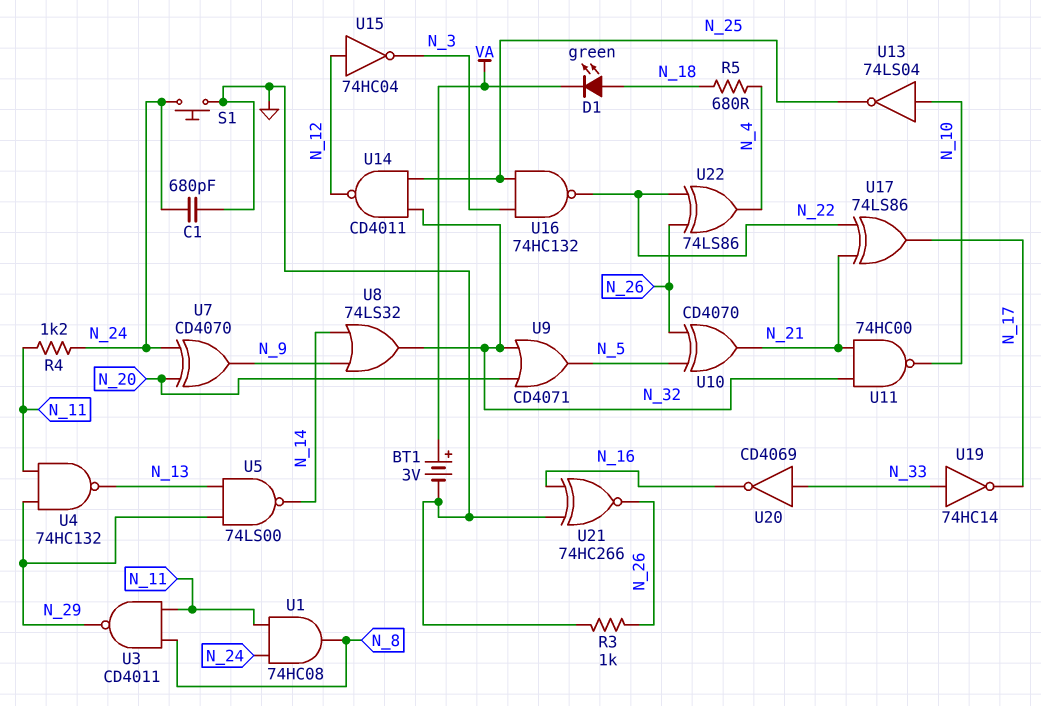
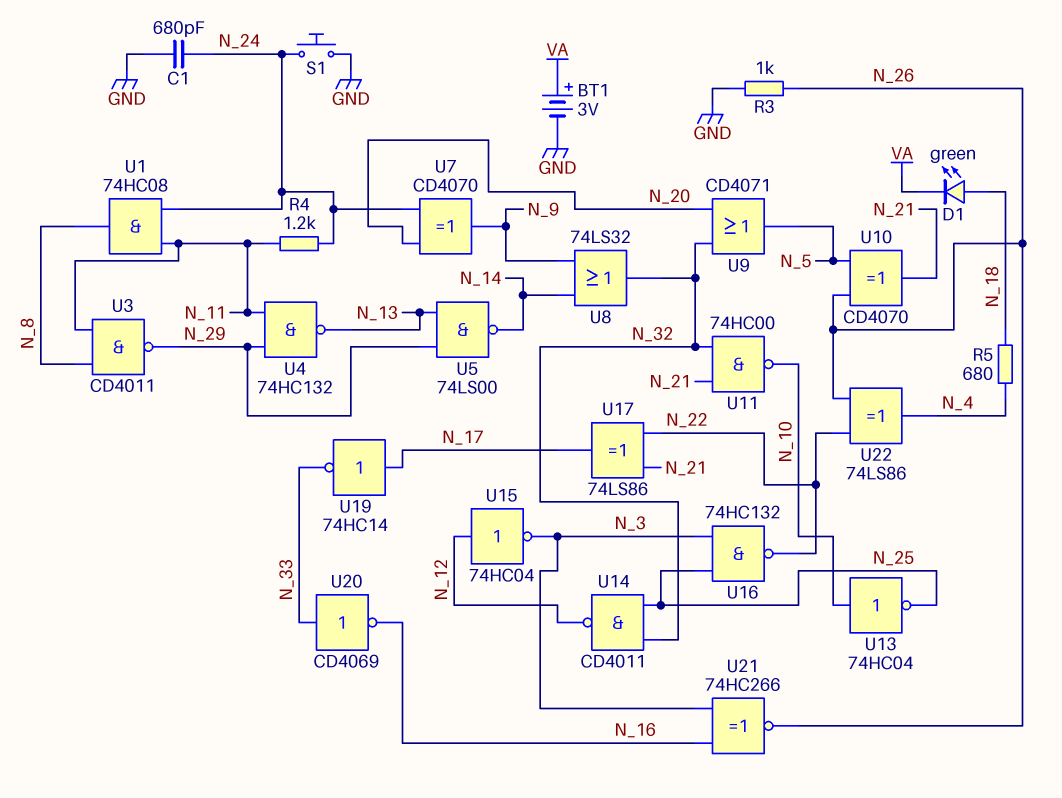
U13: NOT 74LS04 (in N_10, out N_25) -> NOT 74HC04 (in N_10, out N_25)
U19: NOT 74HC14 (in N_33, out N_17) -> NOT 74HC14 (in N_17, out N_33)
U21: XNOR 74HC266 (in GND, in N_16, out N_26) -> XNOR 74HC266 (in N_3, in N_16, out N_26)

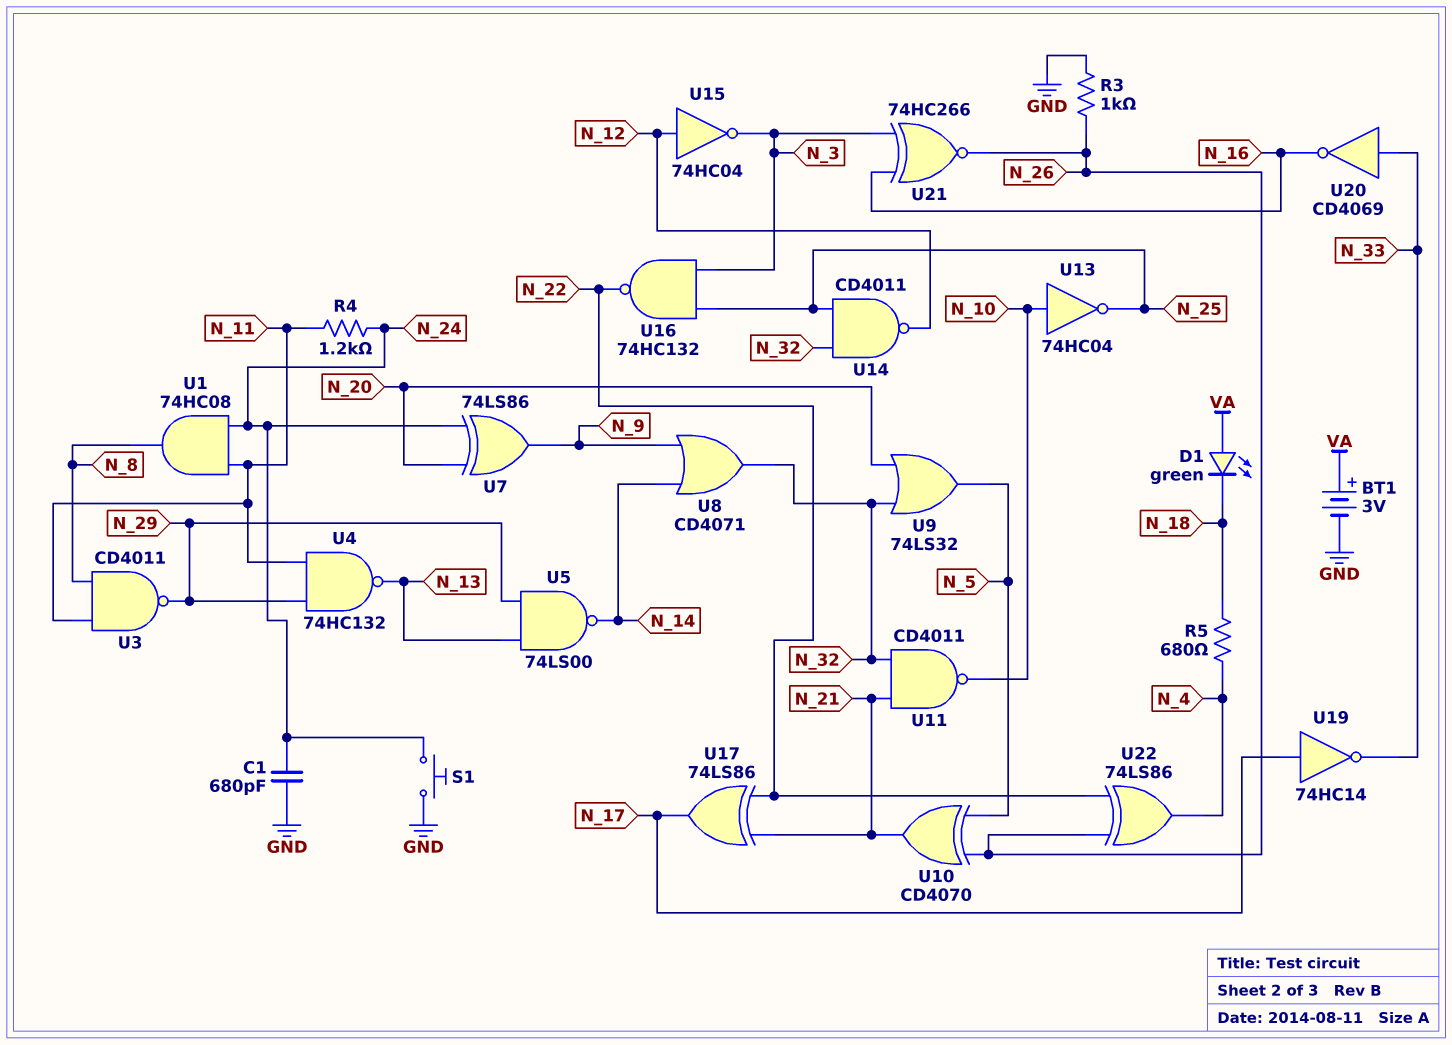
D1: LED green (A N_18, K VA) -> LED green (A VA, K N_18)
U7: XOR CD4070 (in N_20, in N_24, out N_9) -> XOR 74LS86 (in N_20, in N_24, out N_9)
U8: OR 74LS32 (in N_9, in N_14, out N_32) -> OR CD4071 (in N_9, in N_14, out N_32)
U9: OR CD4071 (in N_20, in N_32, out N_5) -> OR 74LS32 (in N_20, in N_32, out N_5)
U11: NAND 74HC00 (in N_21, in N_32, out N_10) -> NAND CD4011 (in N_21, in N_32, out N_10)

